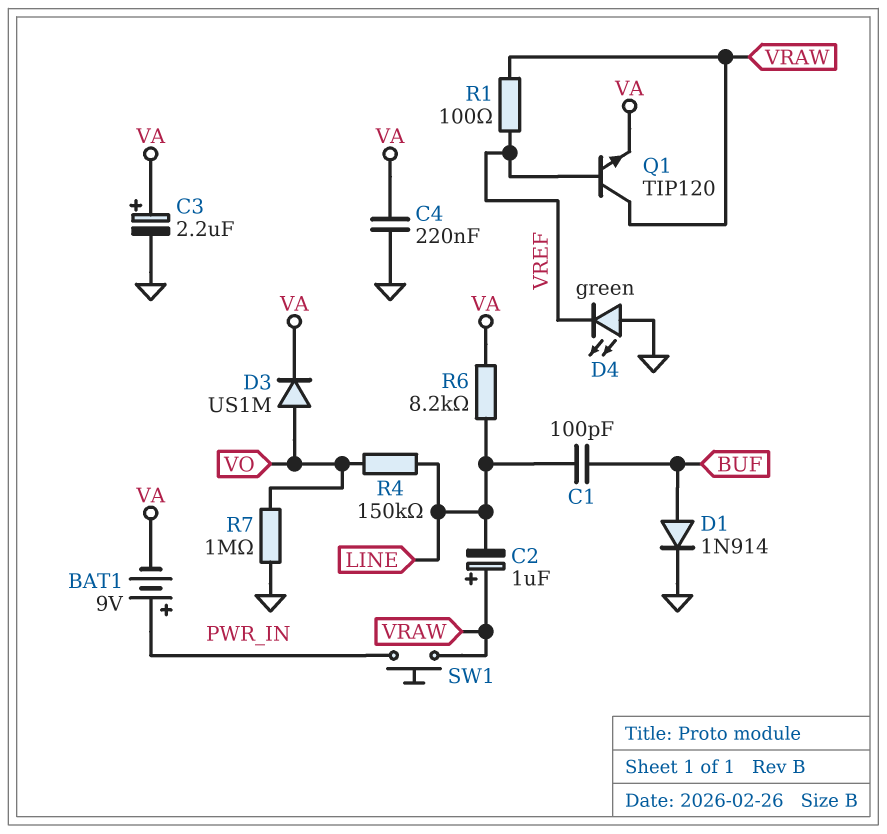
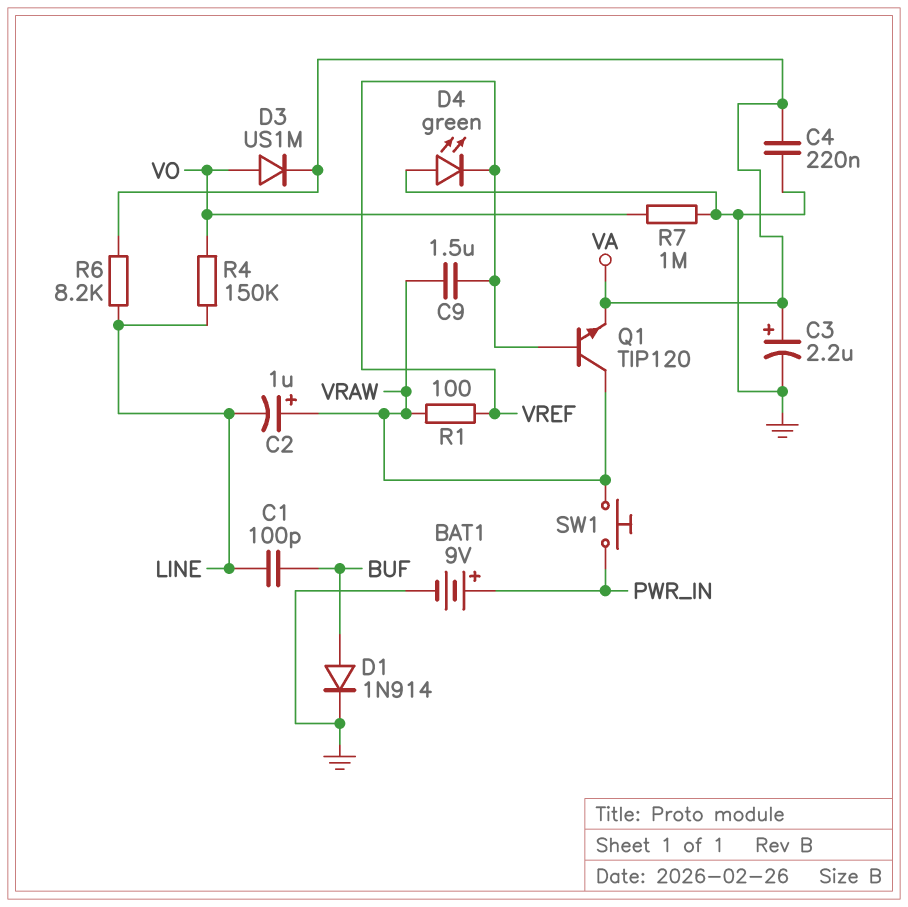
BAT1: 9V (plus PWR_IN, minus VA) -> 9V (plus PWR_IN, minus GND)
C9: none -> 1.5uF (VRAW, VREF)

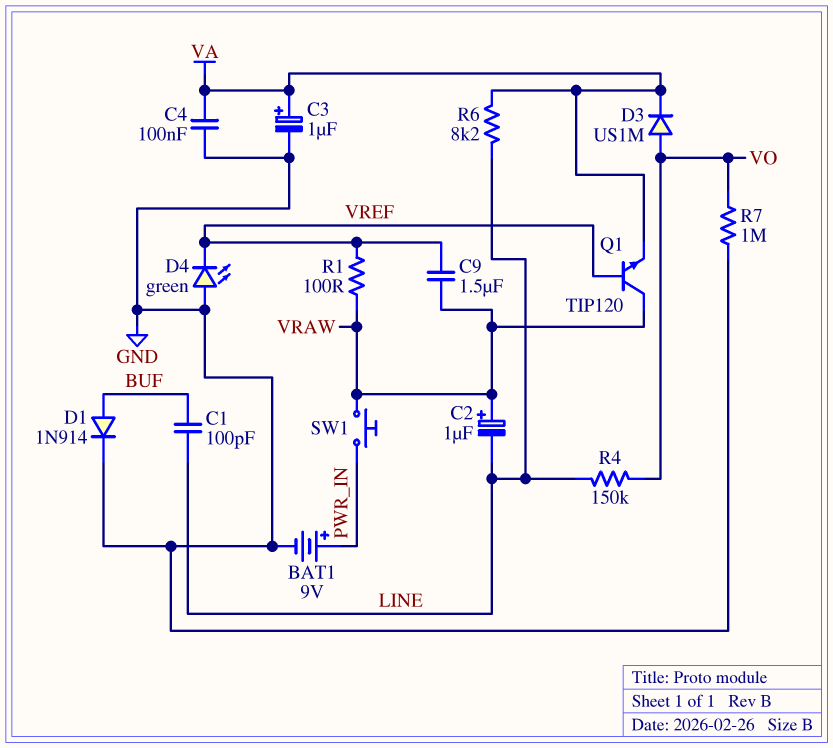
C3: 2.2uF (plus VA, minus GND) -> 1uF (plus VA, minus GND)
C4: 220nF (GND, VA) -> 100nF (GND, VA)

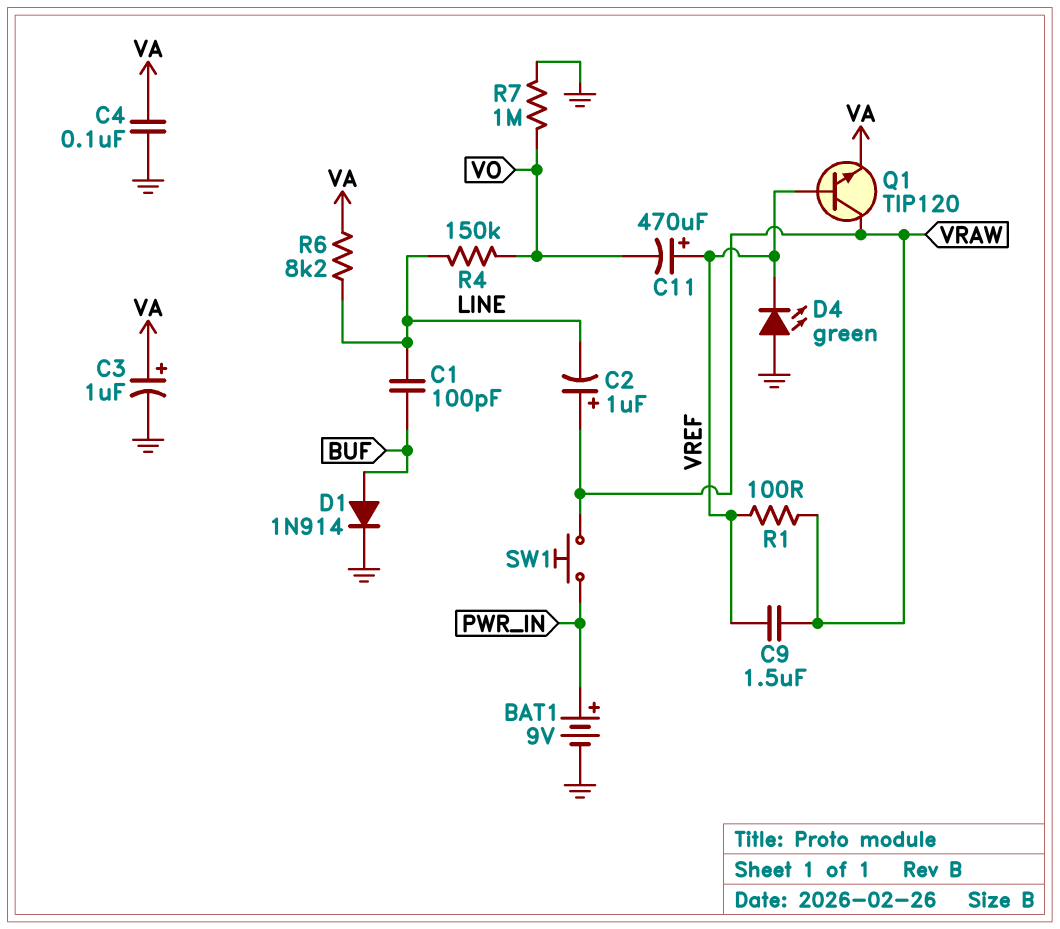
C11: none -> 470uF (plus VREF, minus VO)
D3: diode US1M (A VO, K VA) -> none

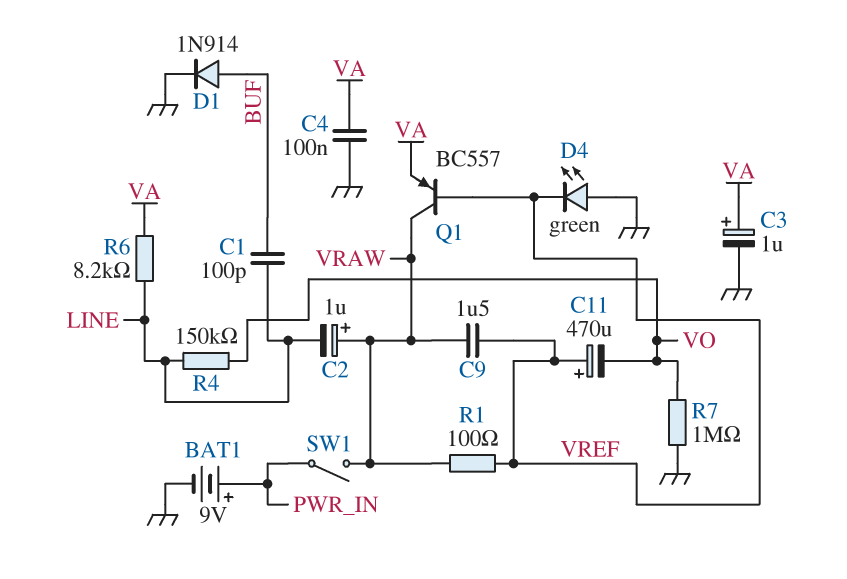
Q1: NPN TIP120 (B VREF, C VRAW, E VA) -> PNP BC557 (B VREF, C VRAW, E VA)
SW1: button (PWR_IN, VRAW) -> switch (PWR_IN, VRAW)

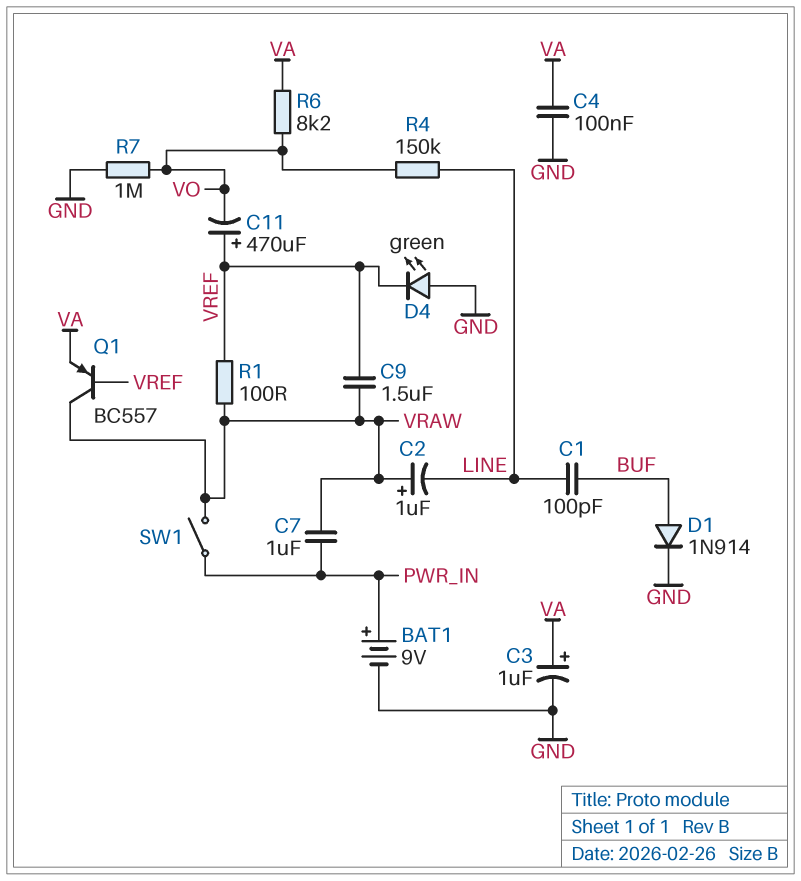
C7: none -> 1uF (PWR_IN, VRAW)
R6: 8.2k (LINE, VA) -> 8.2k (VA, VO)

